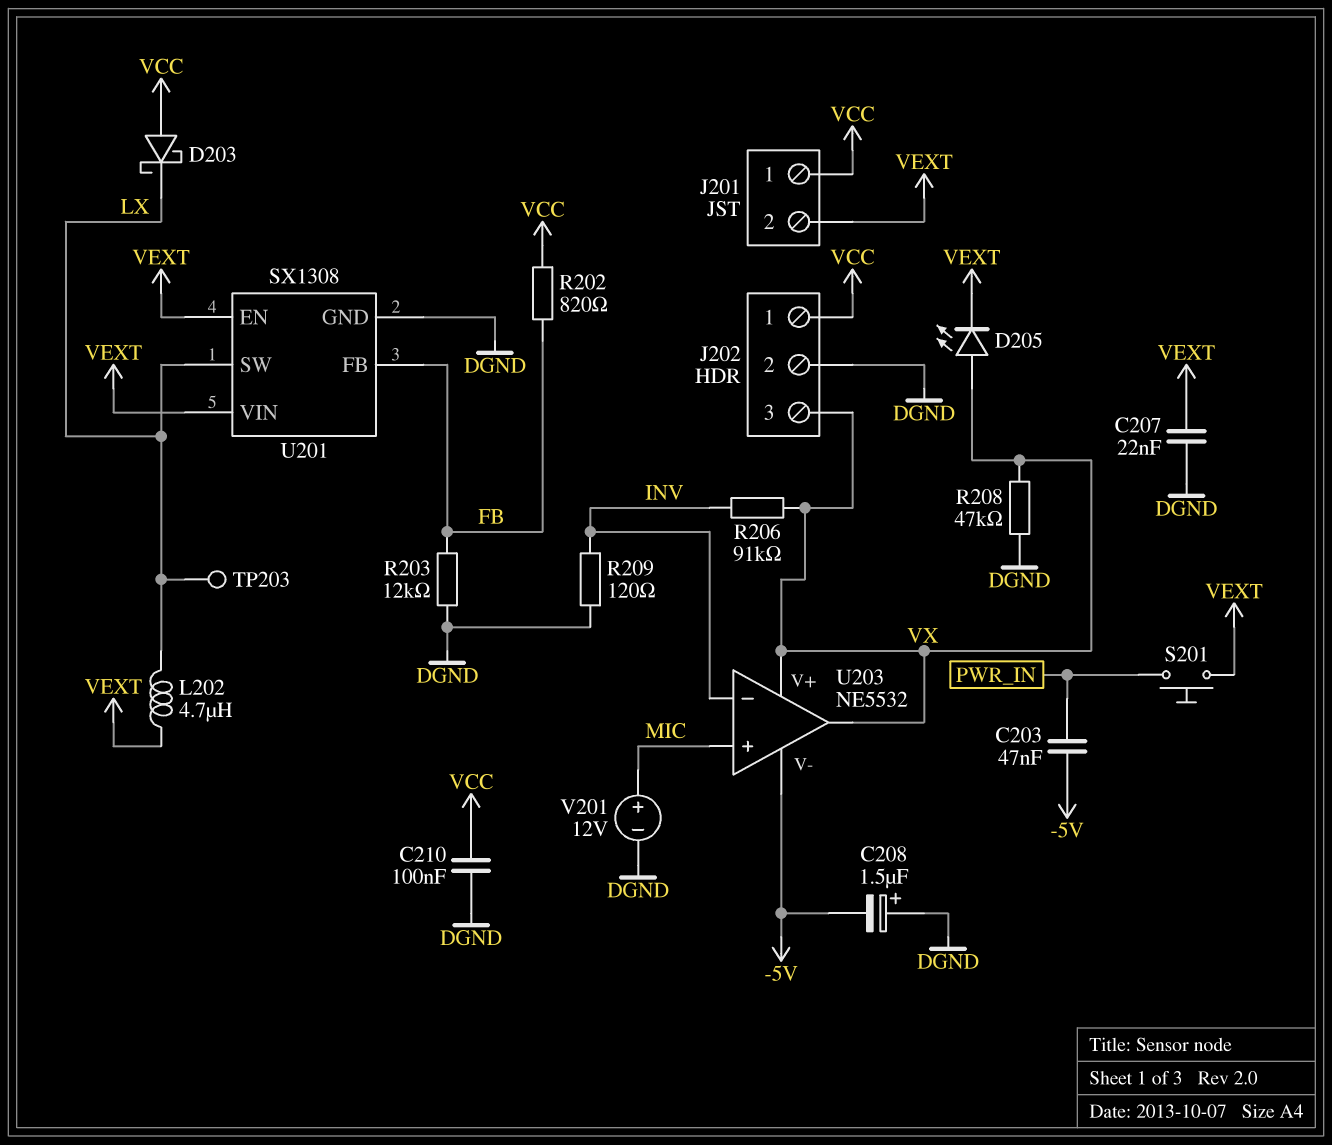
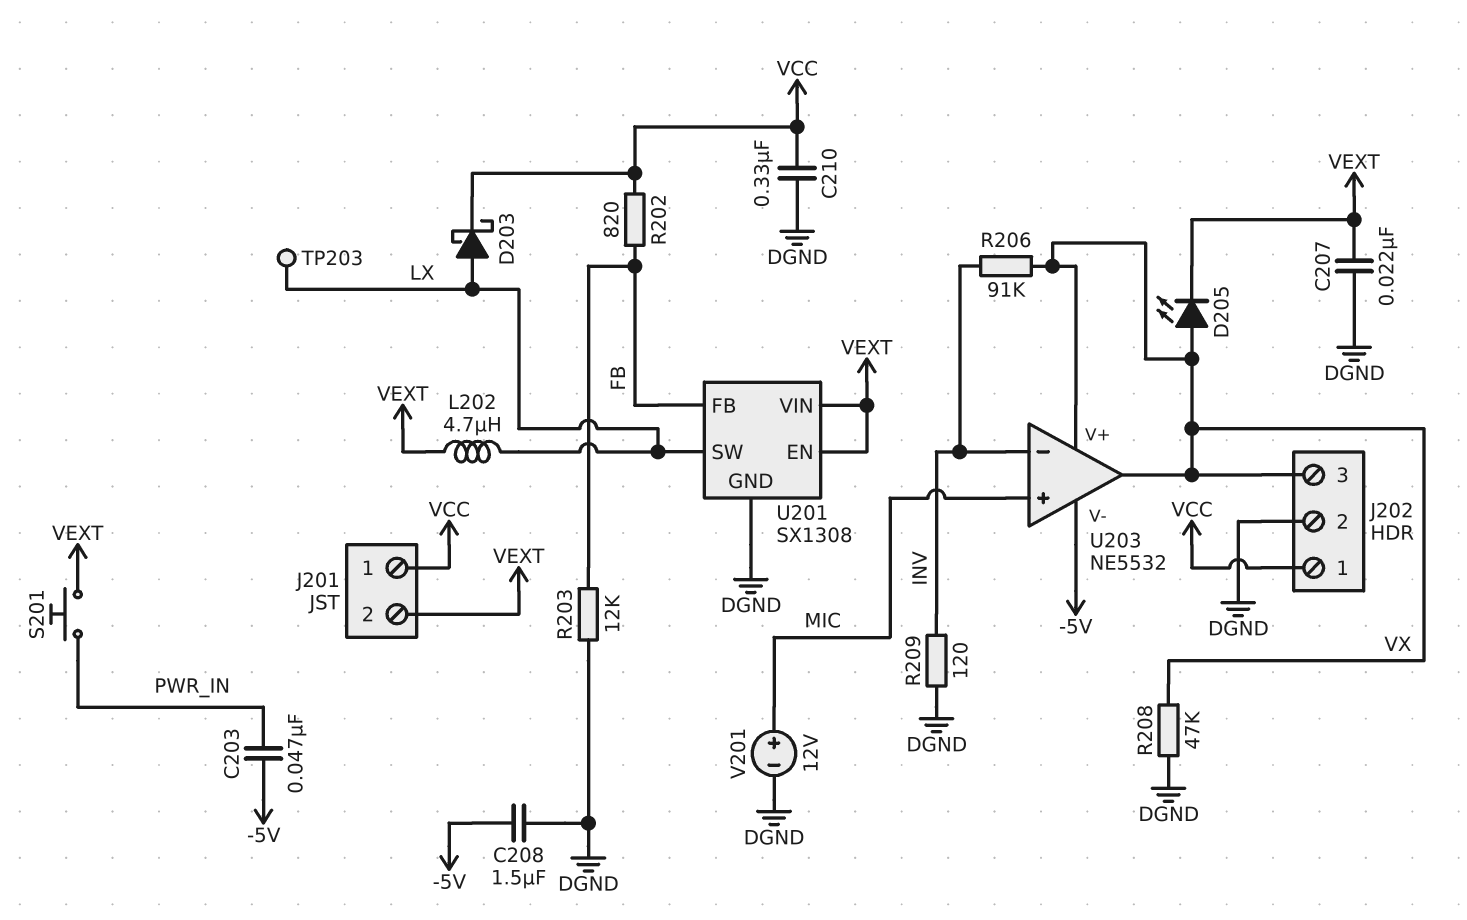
C208: 1.5uF (plus DGND, minus -5V) -> 1.5uF (-5V, DGND)
C210: 100nF (DGND, VCC) -> 330nF (DGND, VCC)
D203: schottky (A VCC, K LX) -> schottky (A LX, K VCC)

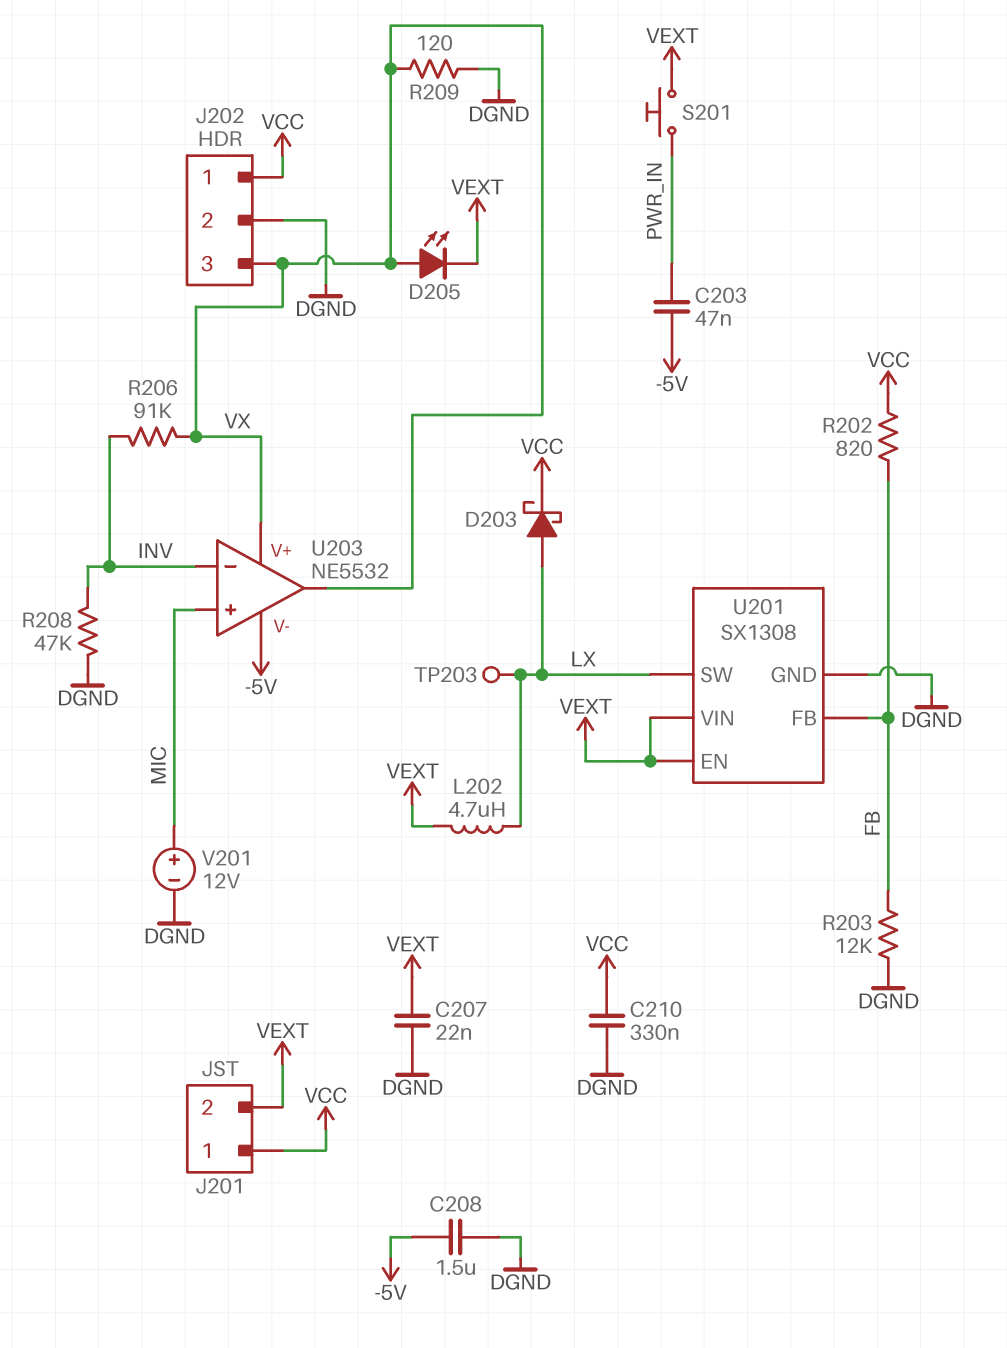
R208: 47k (DGND, VX) -> 47k (DGND, INV)
R209: 120 (DGND, INV) -> 120 (DGND, VX)

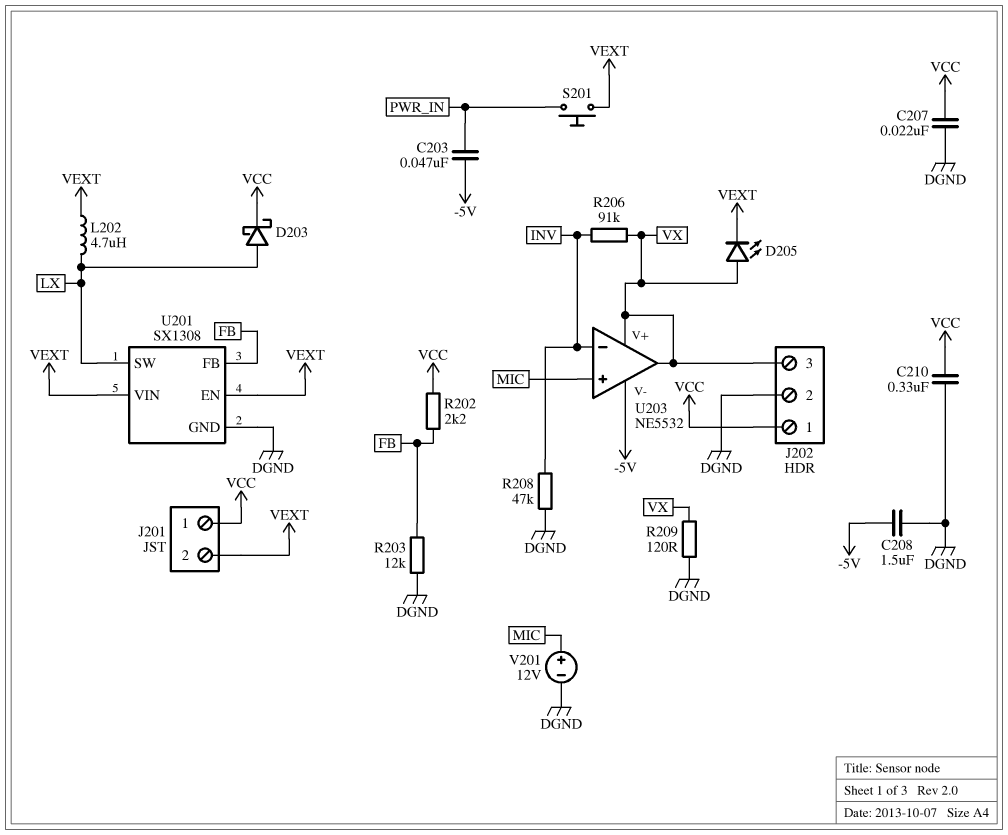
C207: 22nF (DGND, VEXT) -> 22nF (DGND, VCC)
R202: 820 (FB, VCC) -> 2.2k (FB, VCC)
TP203: test point (LX) -> none

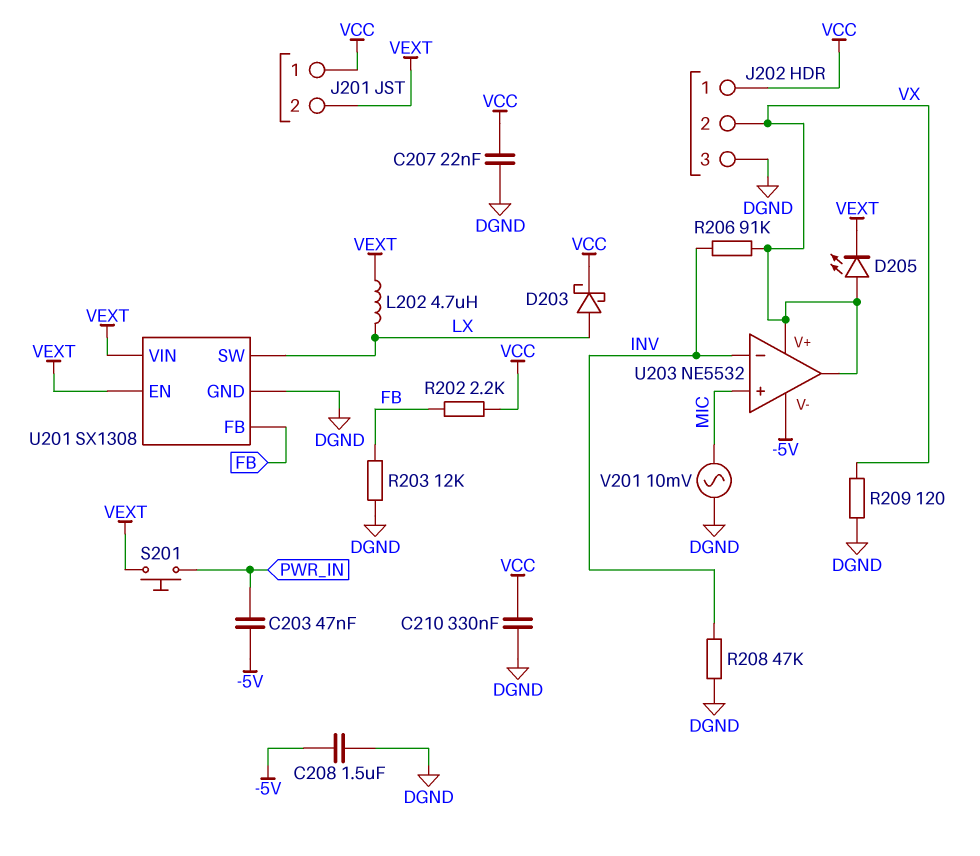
J202 pin 2: DGND -> VX
J202 pin 3: VX -> DGND
V201: 12V (plus MIC, minus DGND) -> AC 10mV (DGND, MIC)

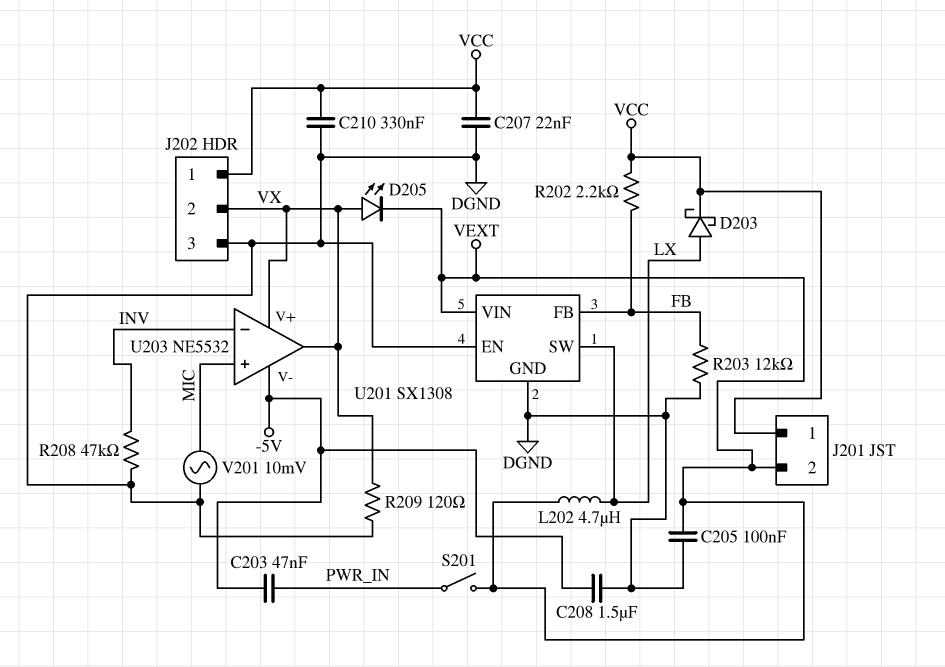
C205: none -> 100nF (DGND, VEXT)
R206: 91k (INV, VX) -> none
S201: button (PWR_IN, VEXT) -> switch (PWR_IN, VEXT)
U201 pin EN: VEXT -> DGND

